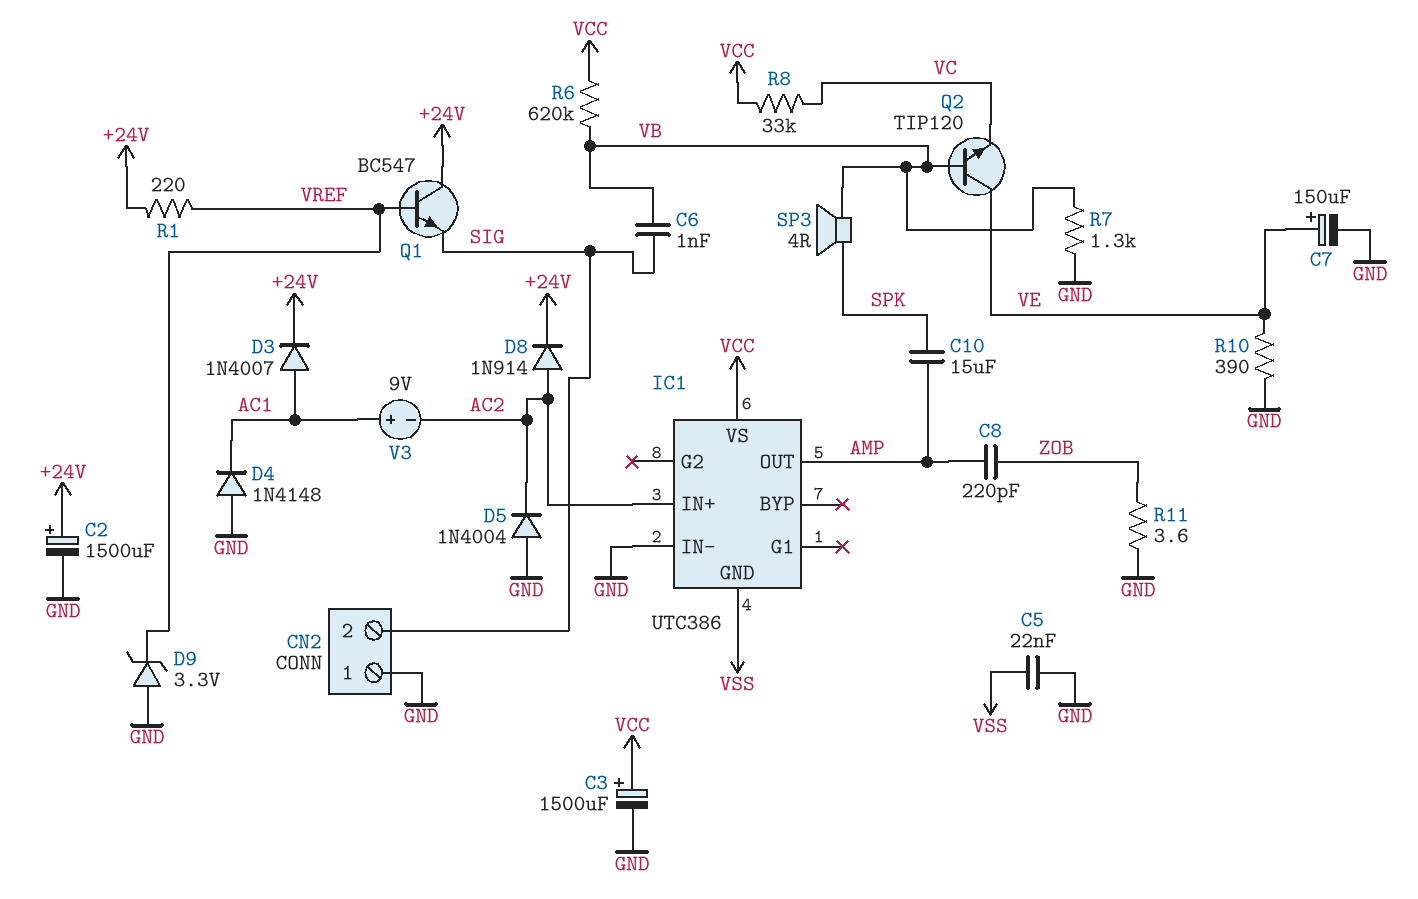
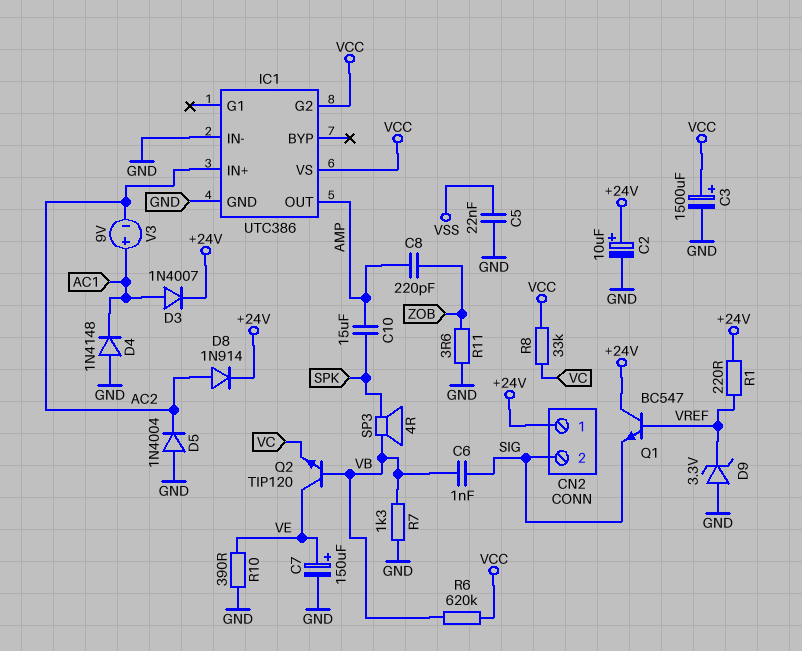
C2: 1500uF (plus +24V, minus GND) -> 10uF (plus +24V, minus GND)
CN2 pin 1: GND -> +24V
IC1 pin G2: none -> VCC
IC1 pin GND: VSS -> GND

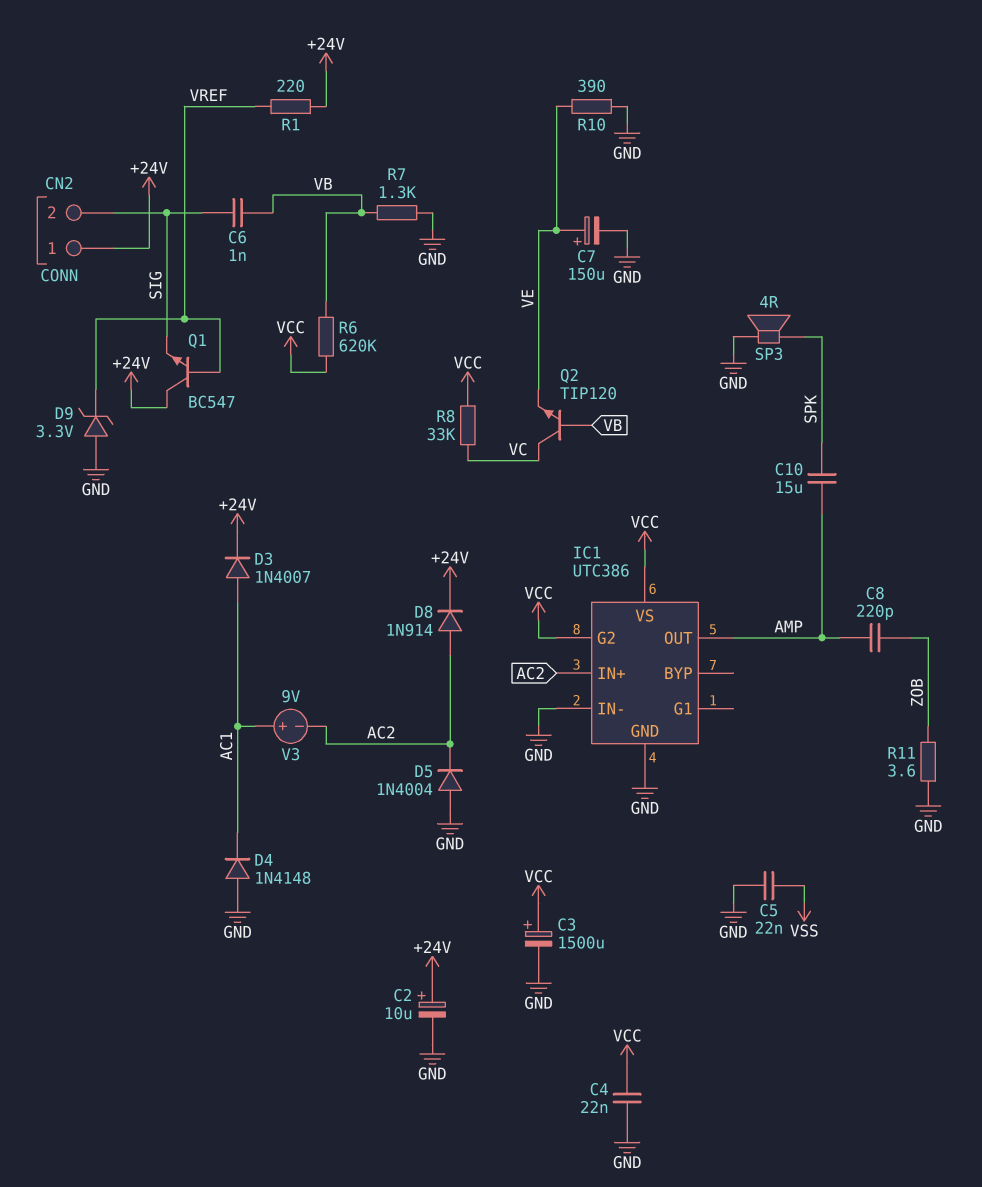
C4: none -> 22nF (GND, VCC)
Q2: NPN TIP120 (B VB, C VE, E VC) -> NPN TIP120 (B VB, C VC, E VE)
SP3: speaker 4R (SPK, VB) -> speaker 4R (GND, SPK)

